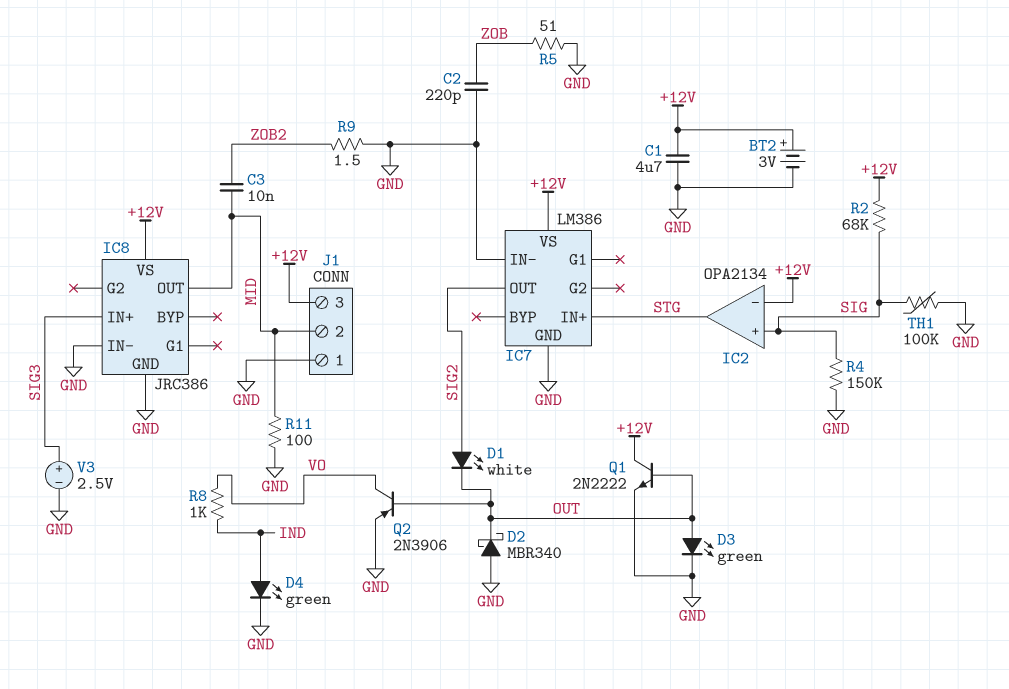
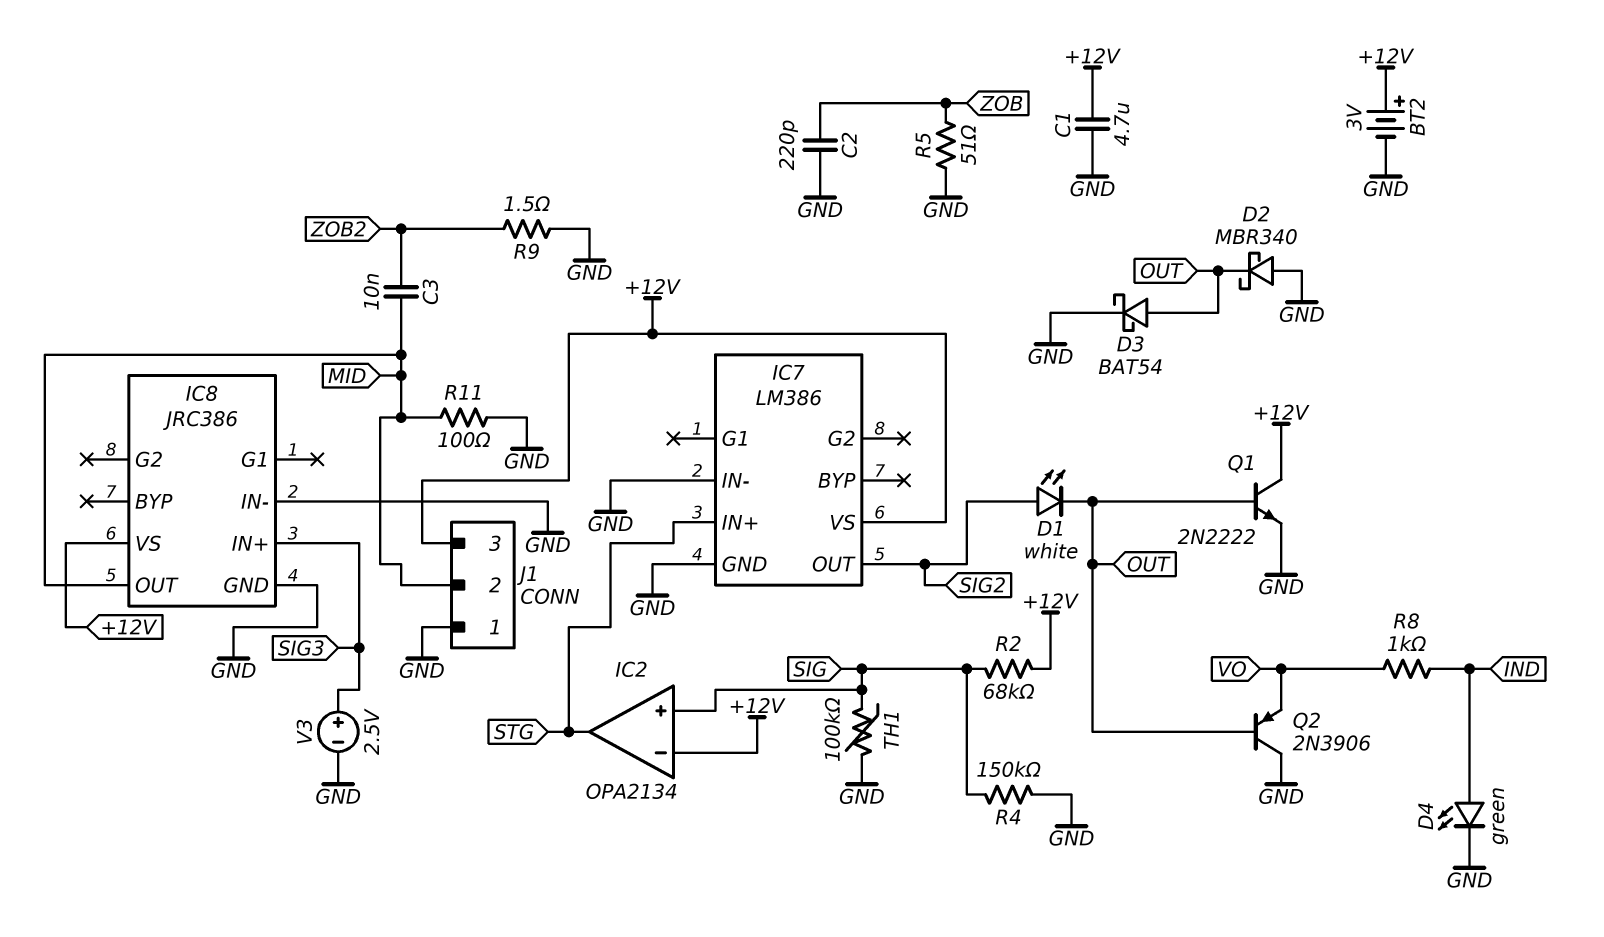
D3: LED green (A OUT, K GND) -> schottky BAT54 (A OUT, K GND)
Q2: PNP 2N3906 (B OUT, C VO, E GND) -> PNP 2N3906 (B OUT, C GND, E VO)

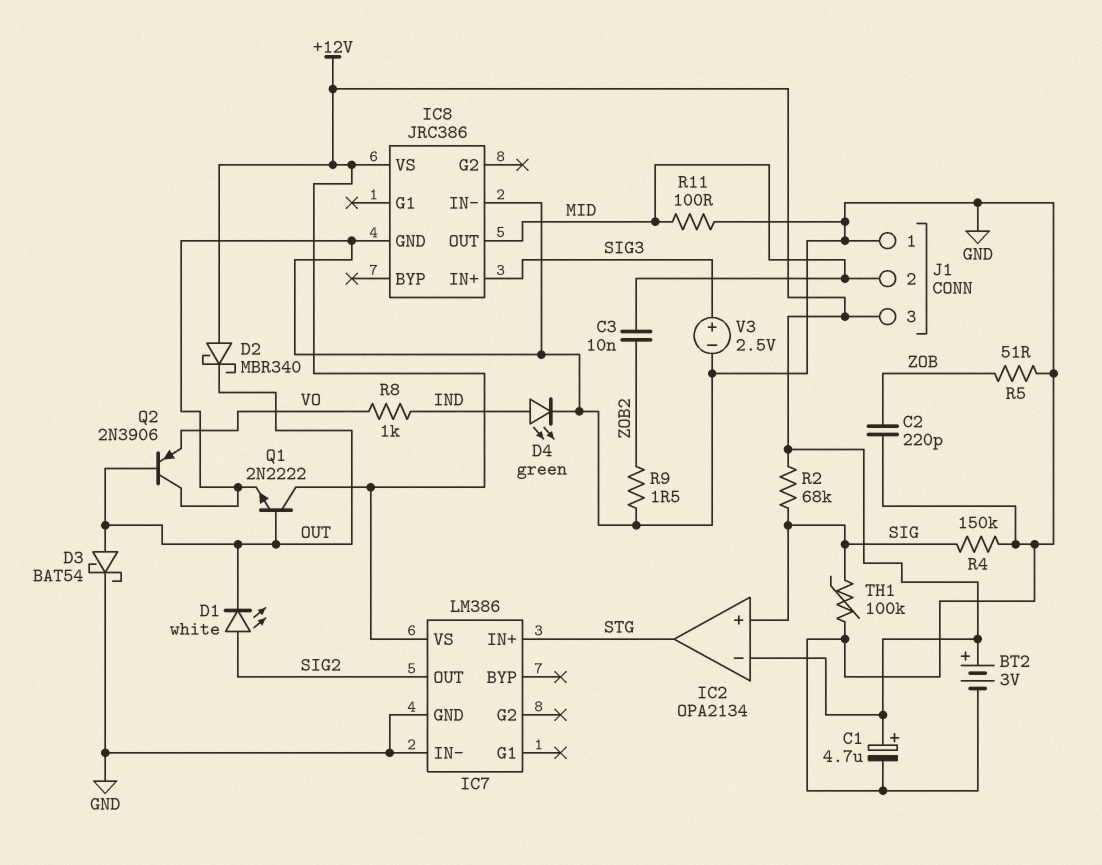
C1: 4.7uF (+12V, GND) -> 4.7uF (plus +12V, minus GND)
D2: schottky MBR340 (A GND, K OUT) -> schottky MBR340 (A +12V, K OUT)

